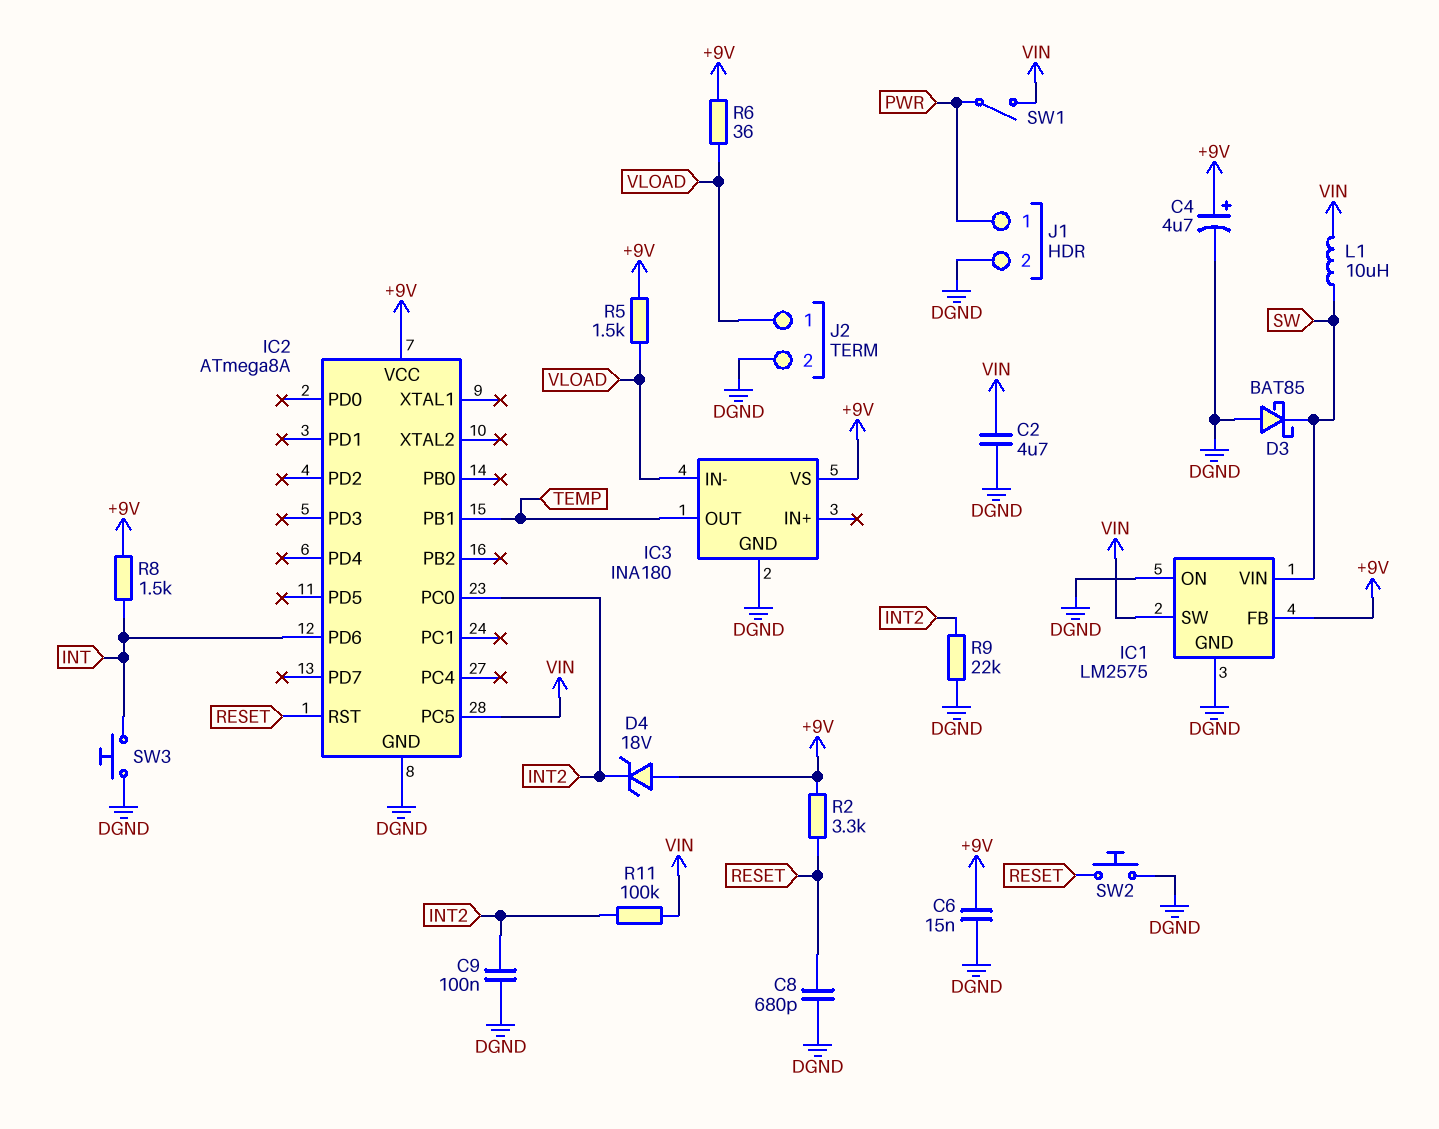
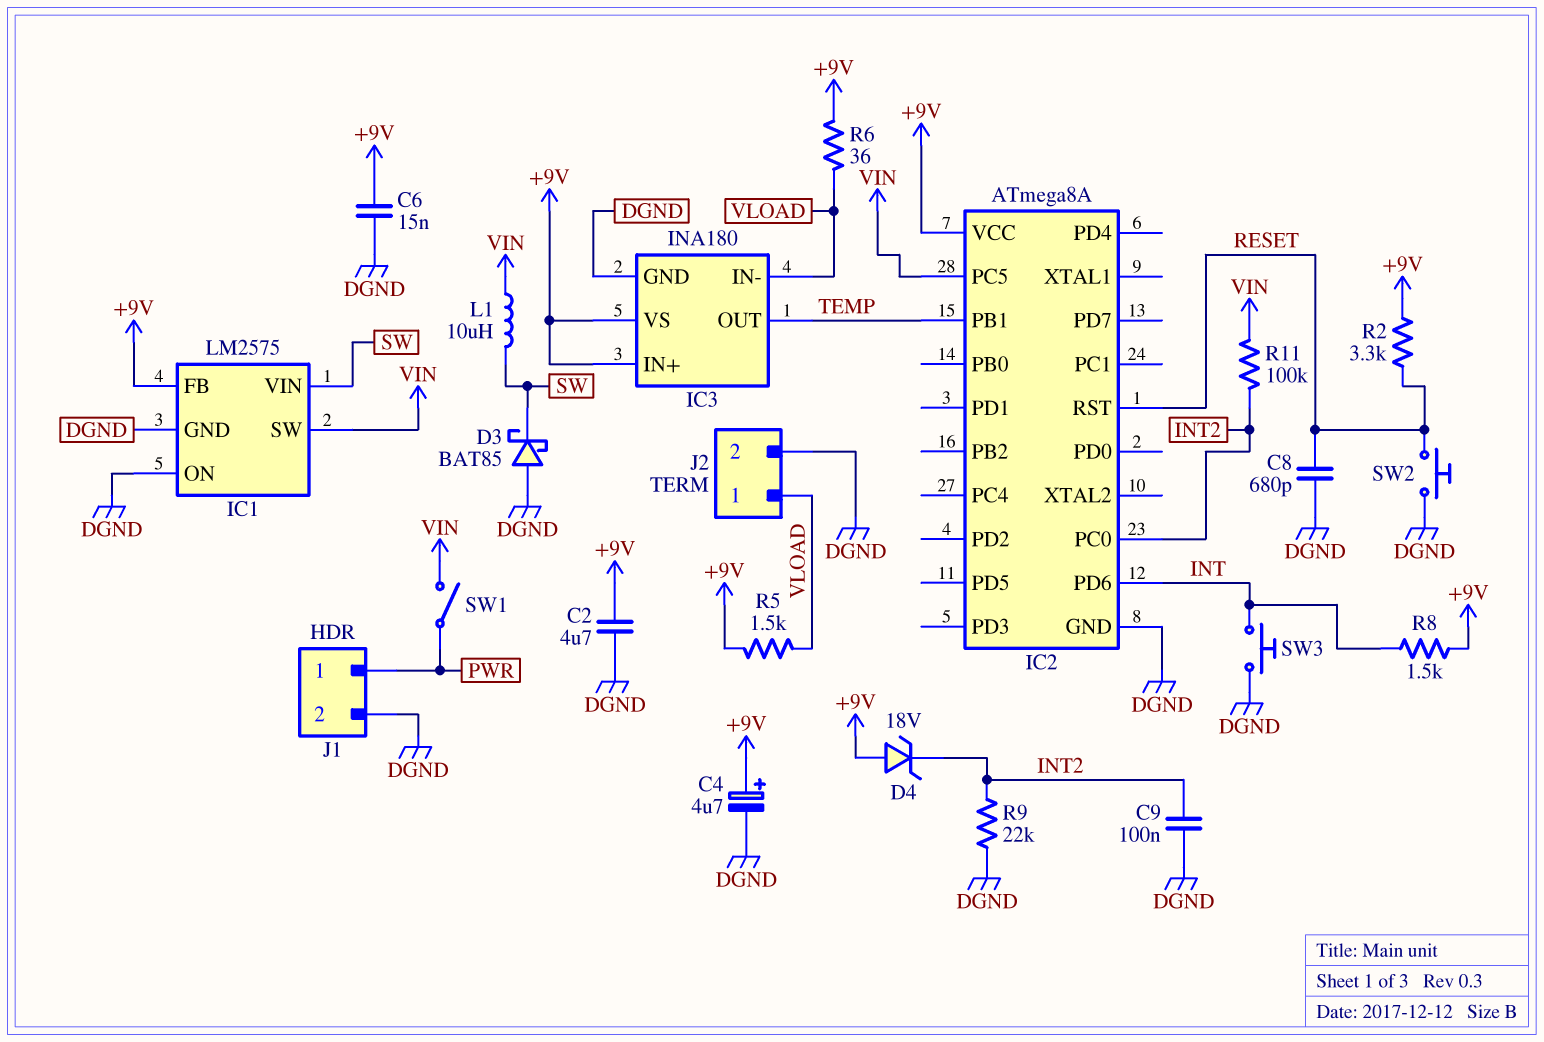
C2: 4.7uF (DGND, VIN) -> 4.7uF (+9V, DGND)
IC3 pin IN+: none -> +9V

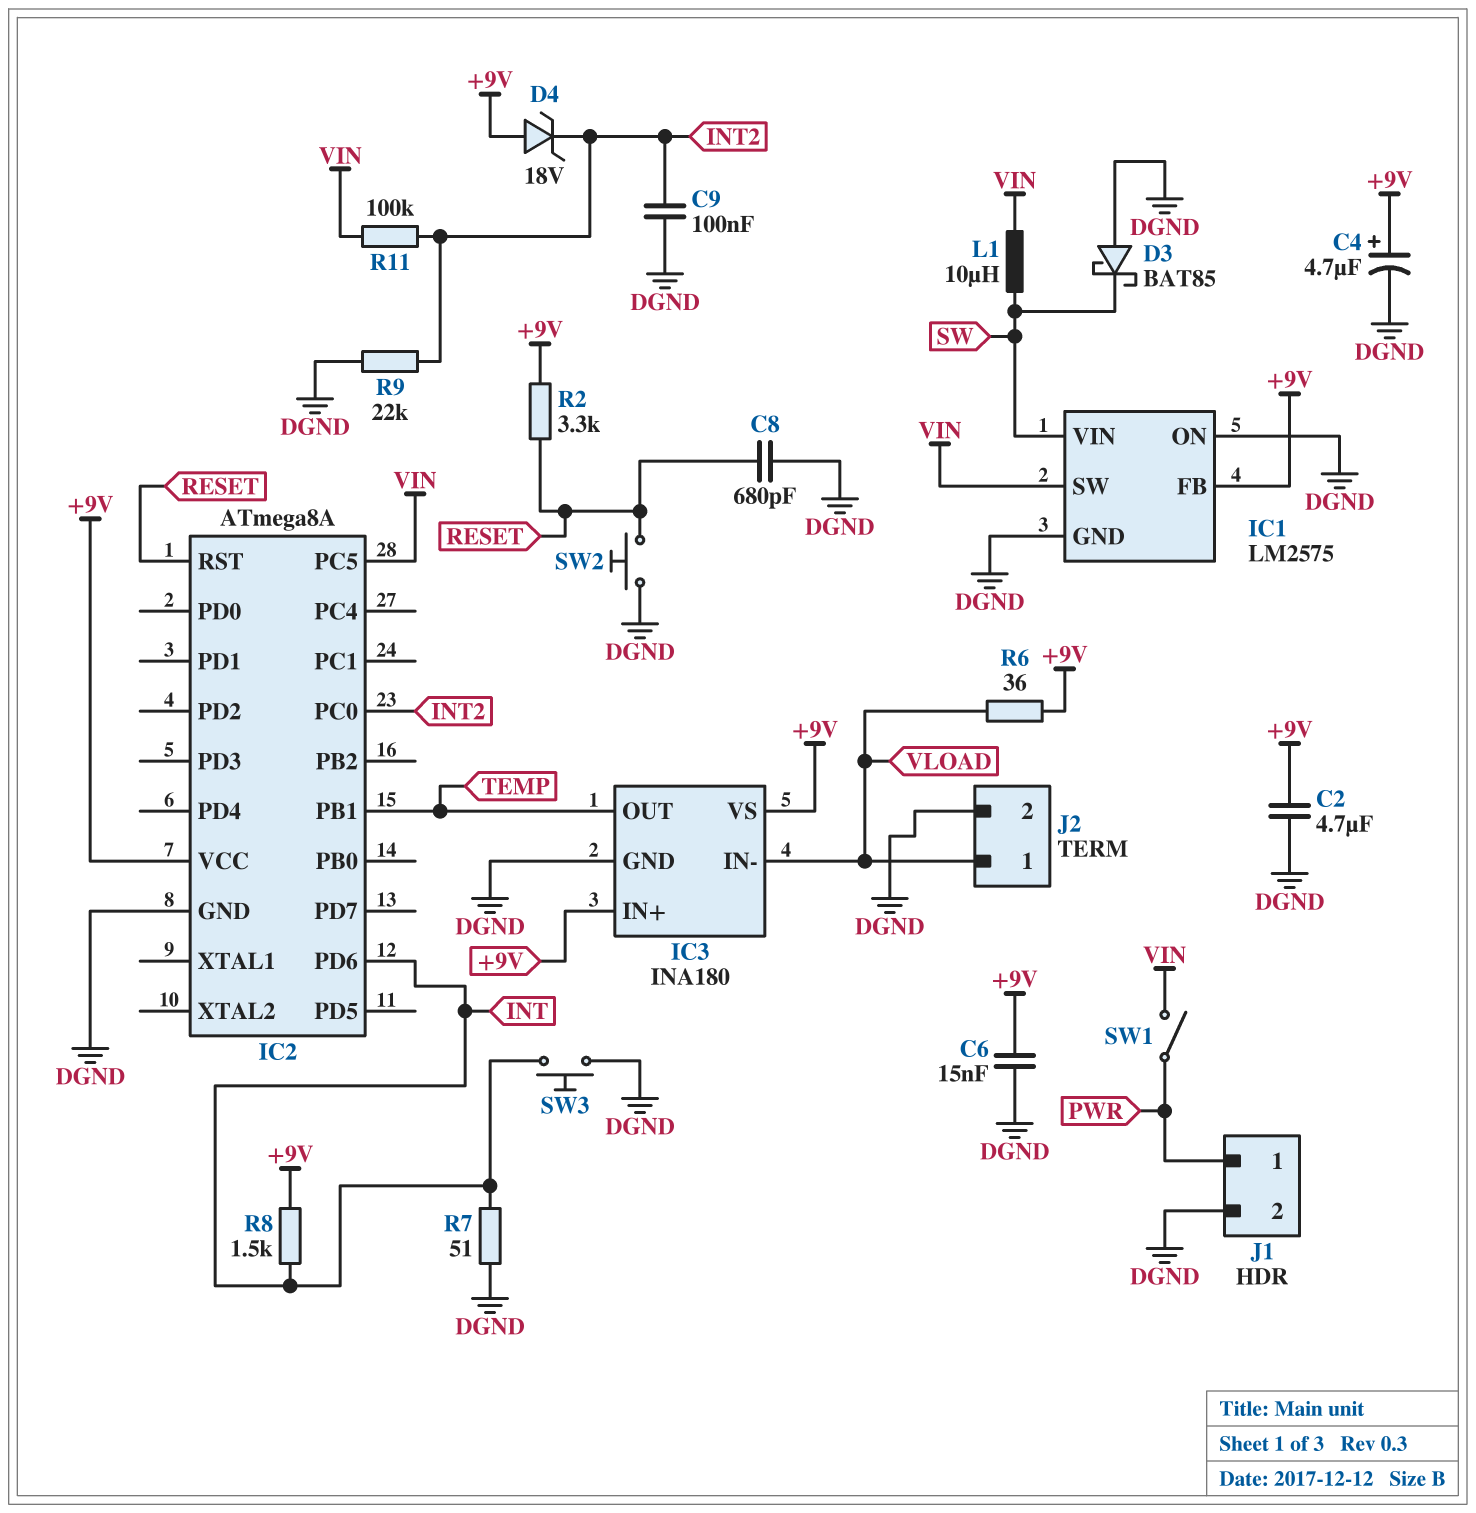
R5: 1.5k (+9V, VLOAD) -> none
R7: none -> 51 (DGND, INT)

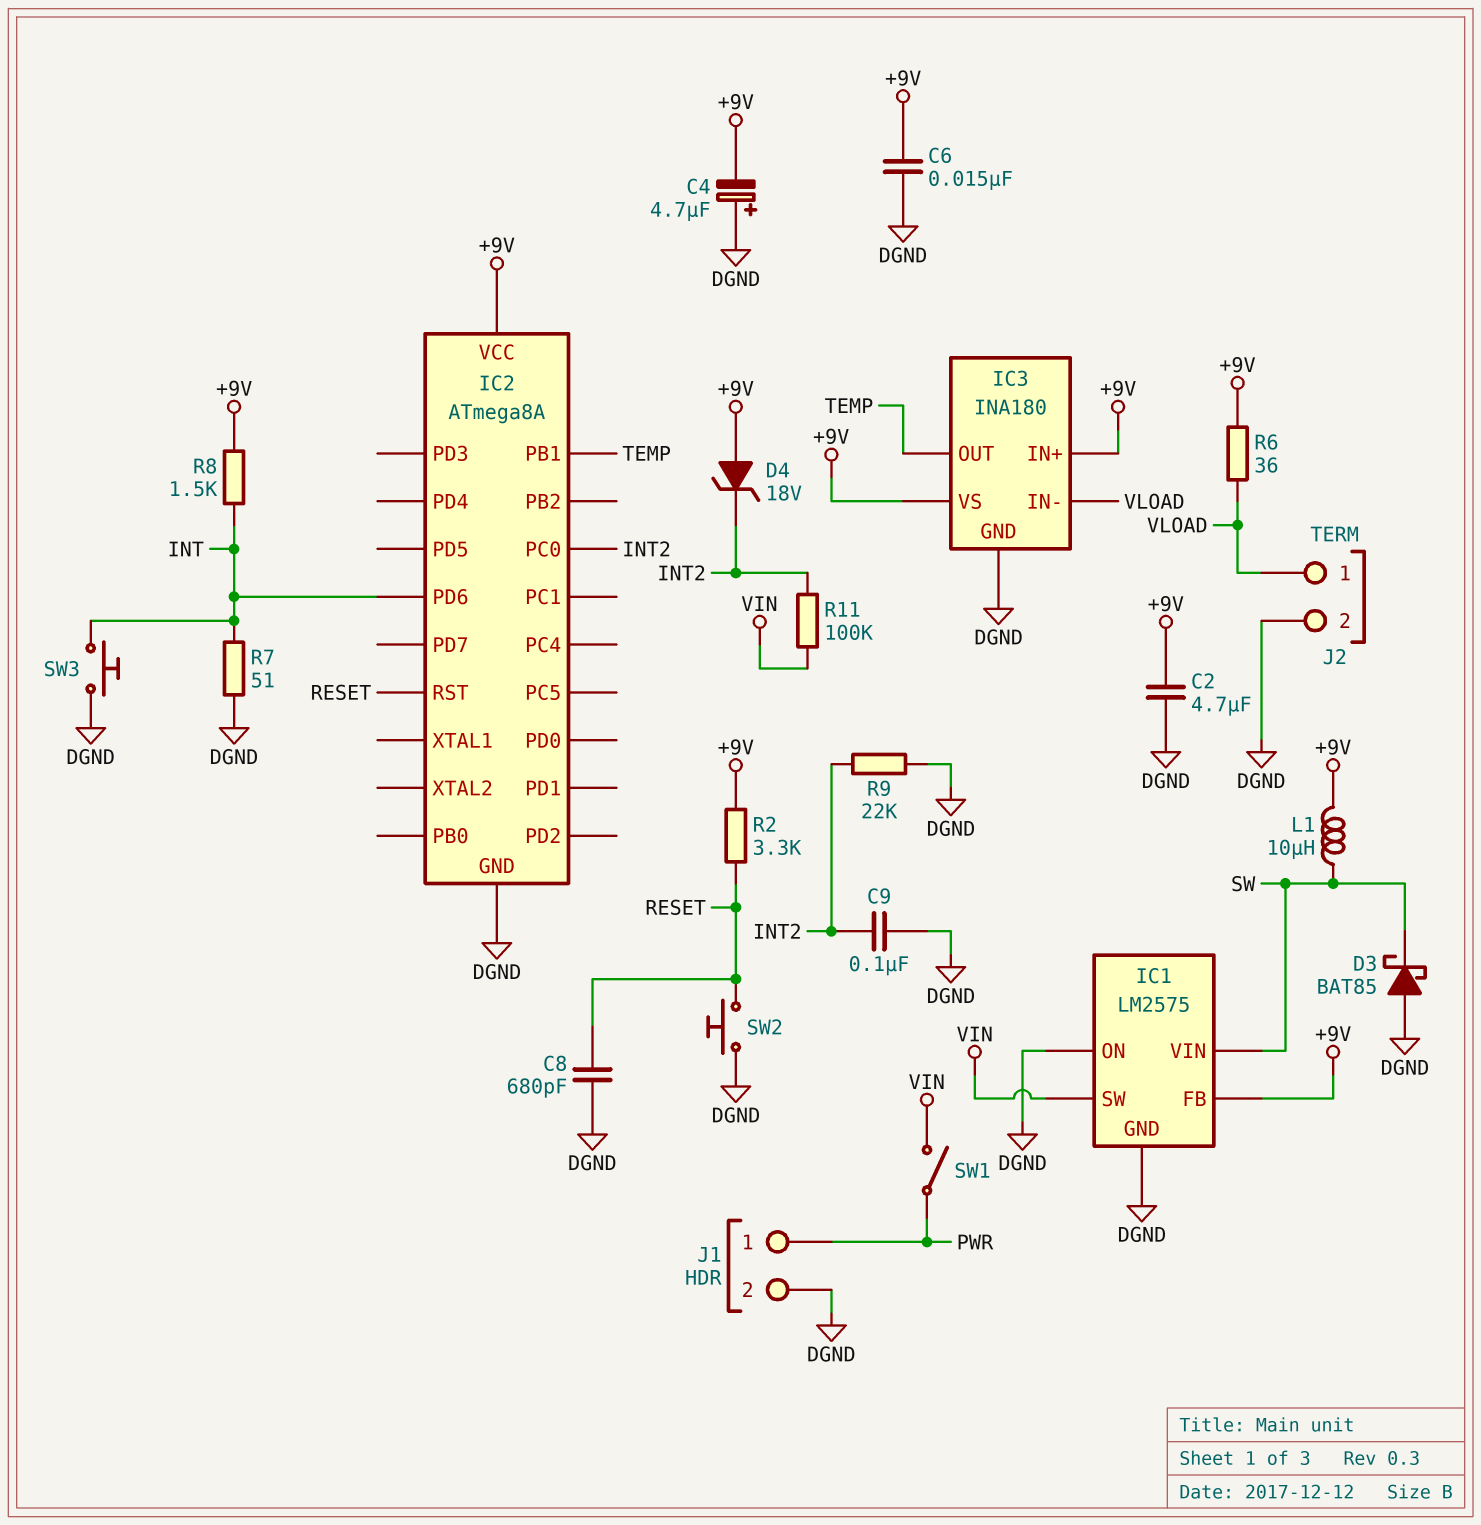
C4: 4.7uF (plus +9V, minus DGND) -> 4.7uF (plus DGND, minus +9V)
IC2 pin PC5: VIN -> none
L1: 10uH (SW, VIN) -> 10uH (+9V, SW)

